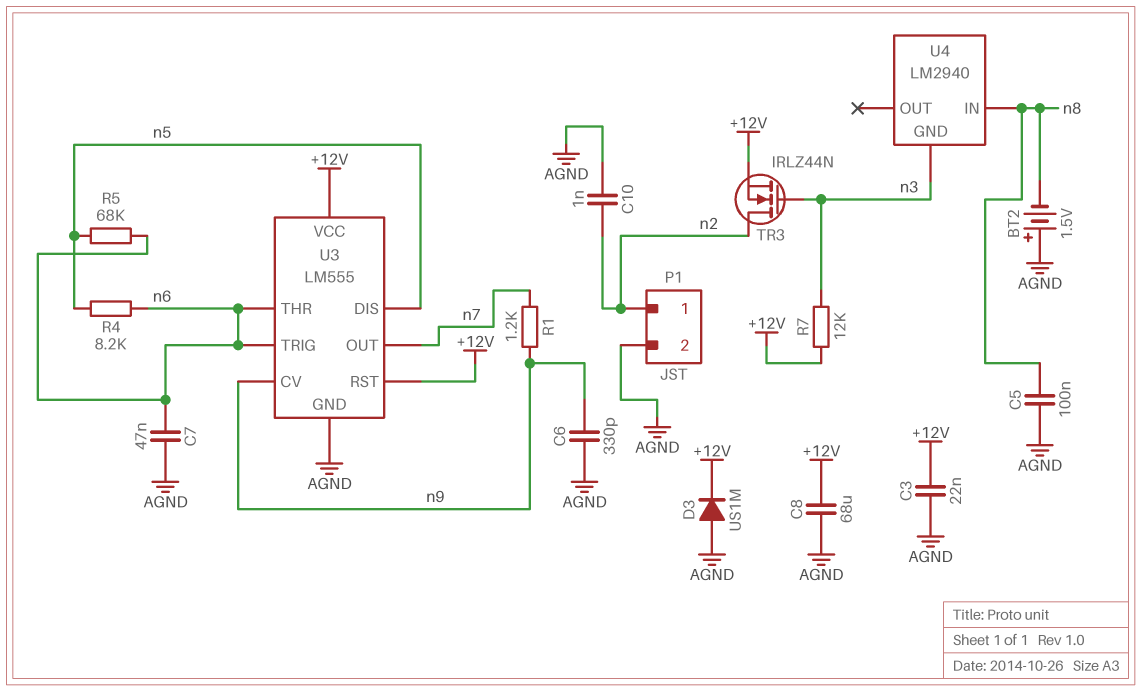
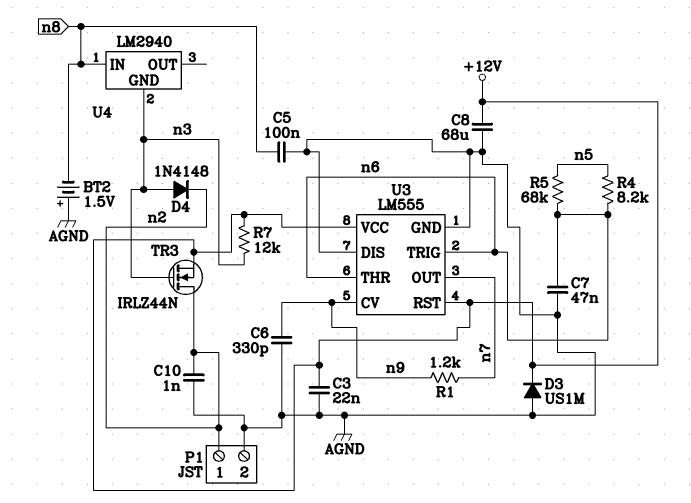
D4: none -> diode 1N4148 (A n3, K n2)
U3 pin DIS: n5 -> AGND

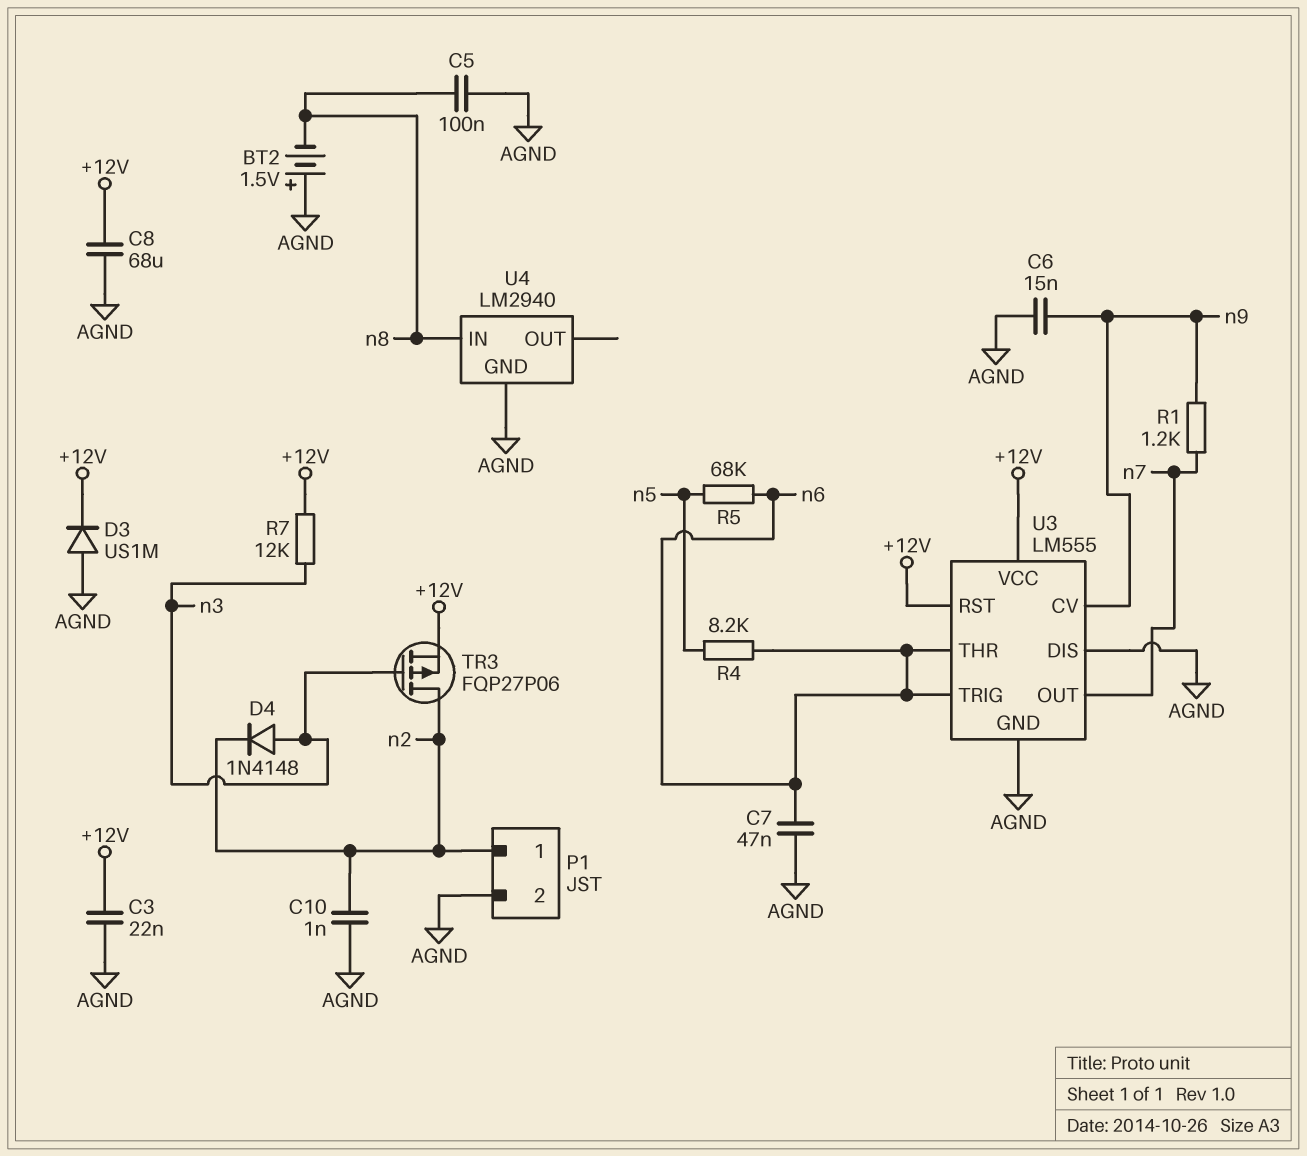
C6: 330pF (AGND, n9) -> 15nF (AGND, n9)
TR3: NMOS IRLZ44N (G n3, D n2, S +12V) -> PMOS FQP27P06 (G n3, D n2, S +12V)
U4 pin GND: n3 -> AGND

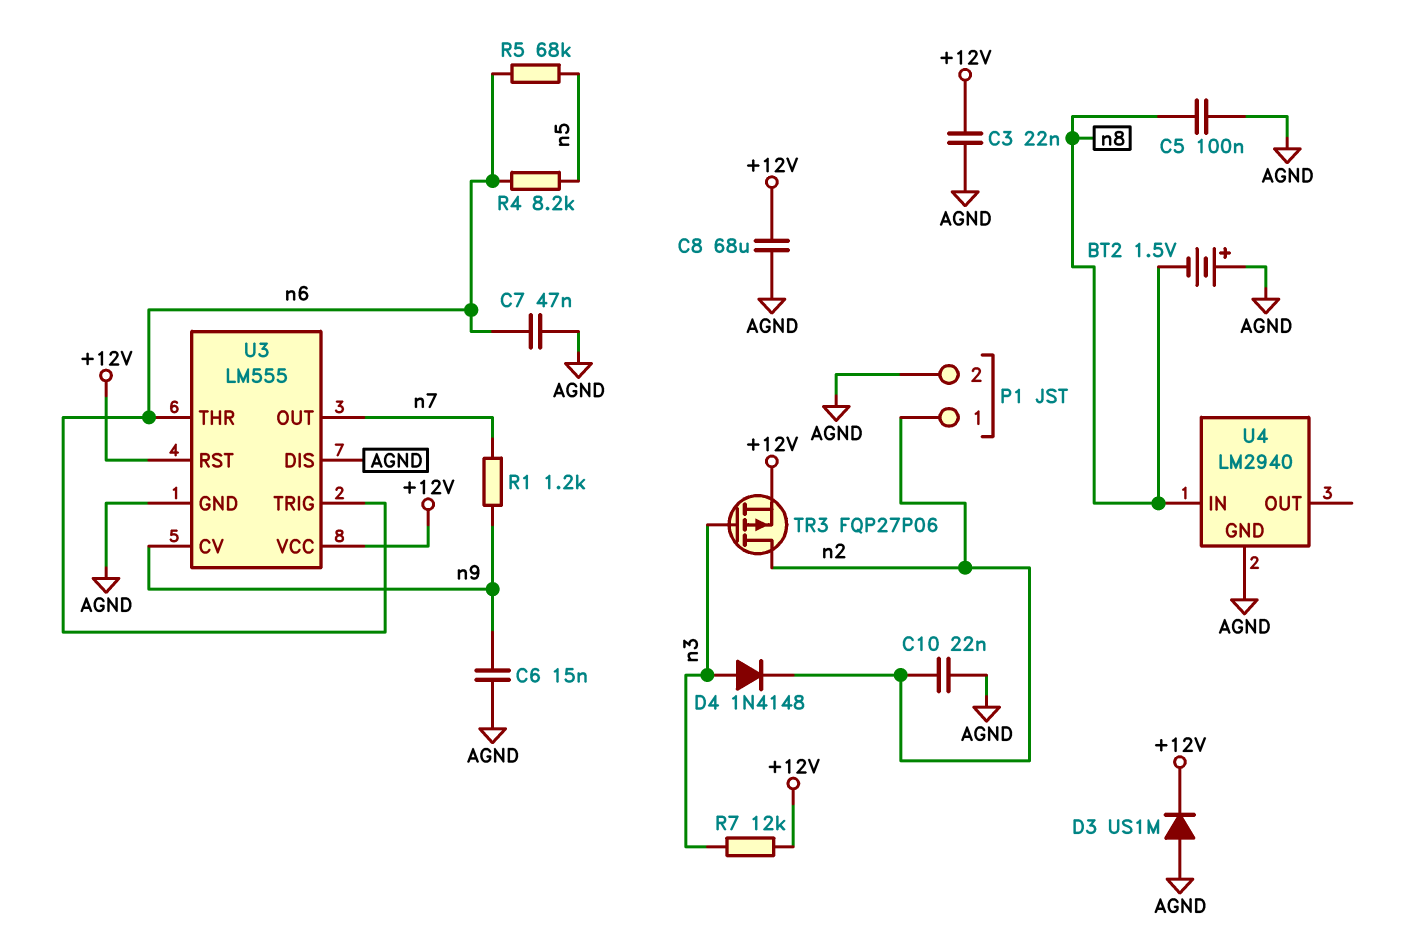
C10: 1nF (AGND, n2) -> 22nF (AGND, n2)

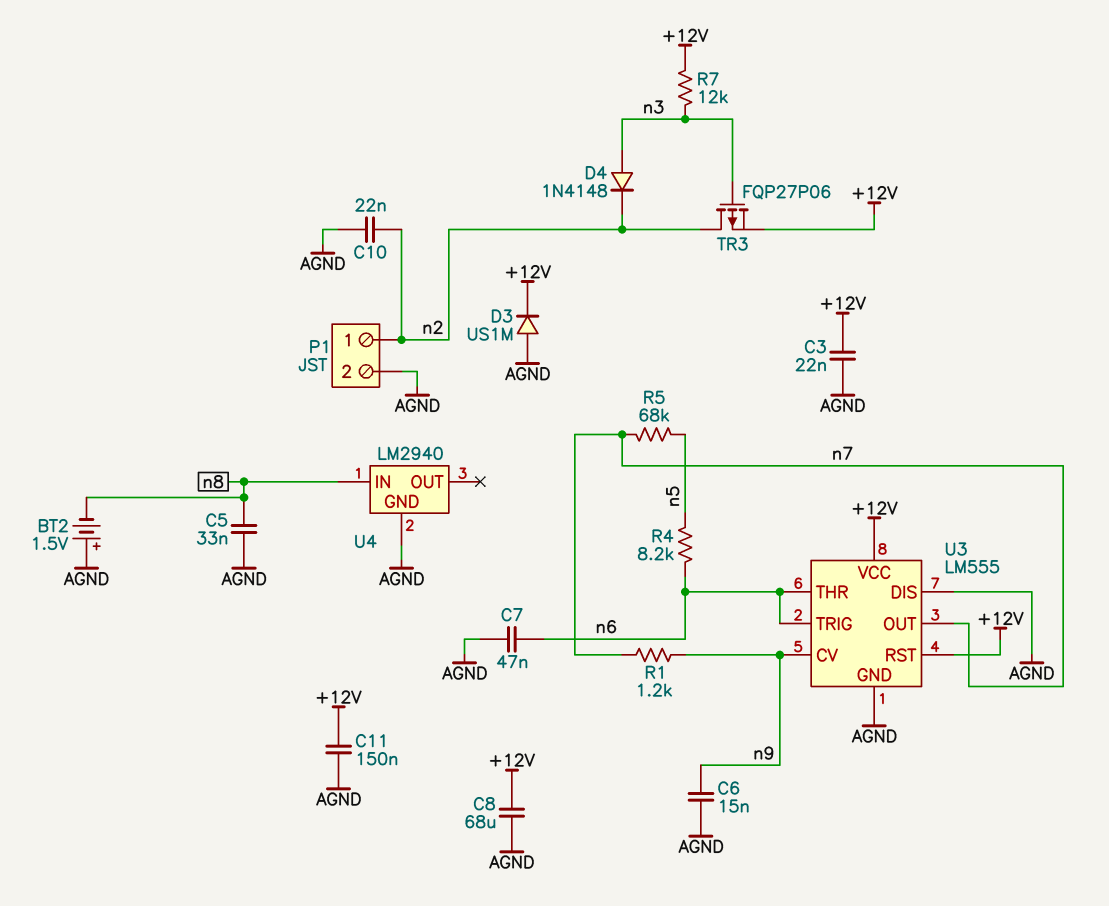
C5: 100nF (AGND, n8) -> 33nF (AGND, n8)
C11: none -> 150nF (+12V, AGND)
R5: 68k (n5, n6) -> 68k (n5, n7)

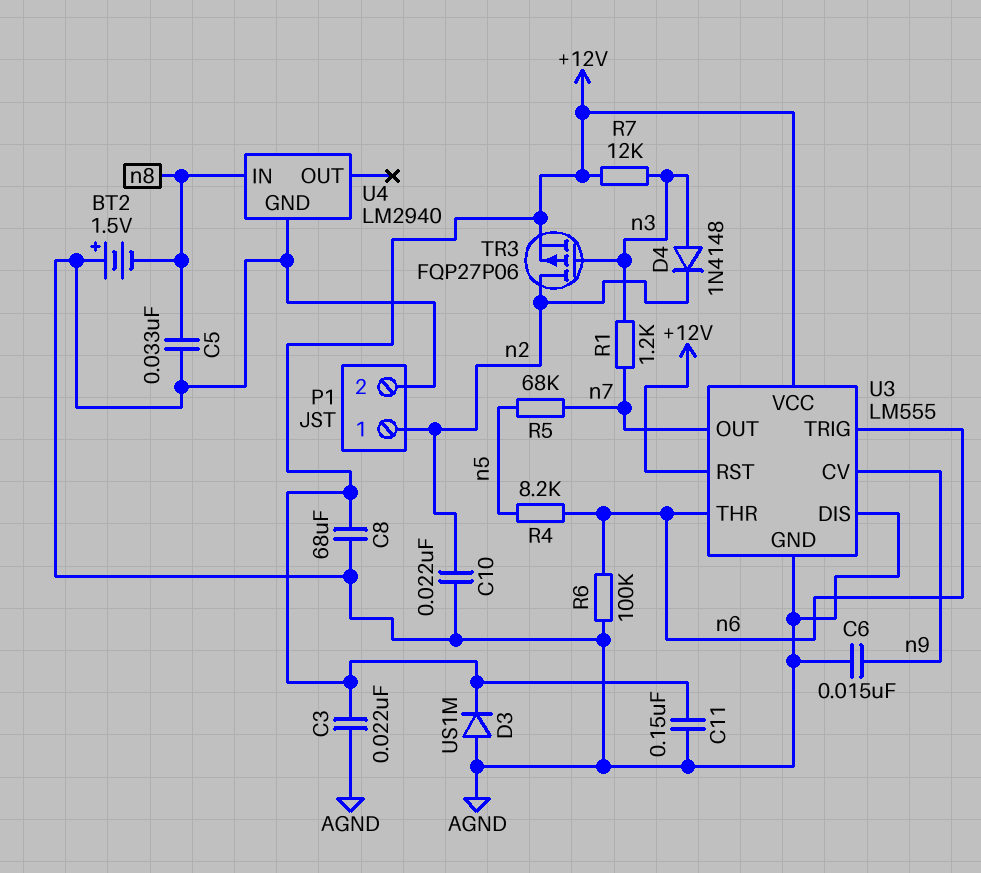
C7: 47nF (AGND, n6) -> none
R1: 1.2k (n7, n9) -> 1.2k (n3, n7)
R6: none -> 100k (AGND, n6)

